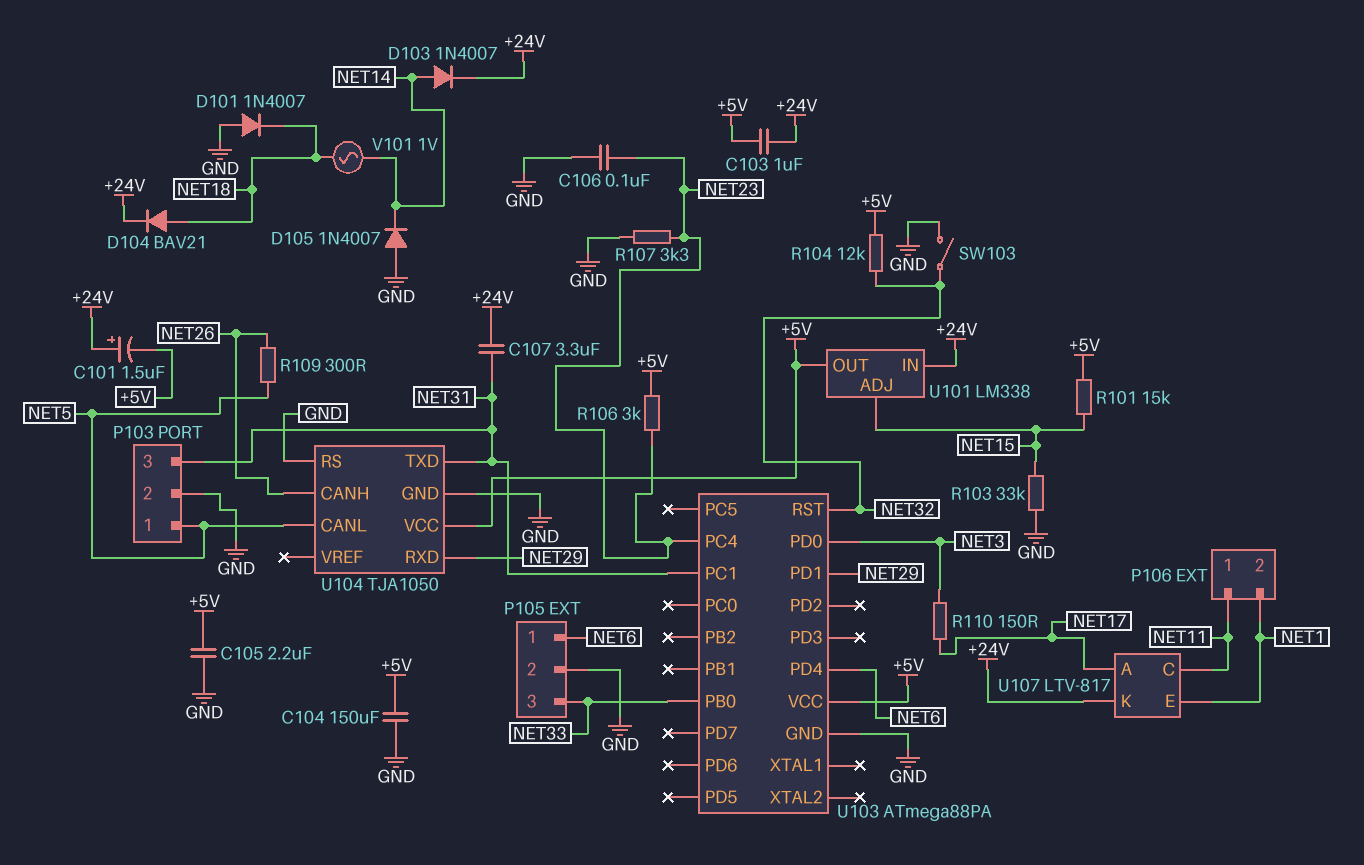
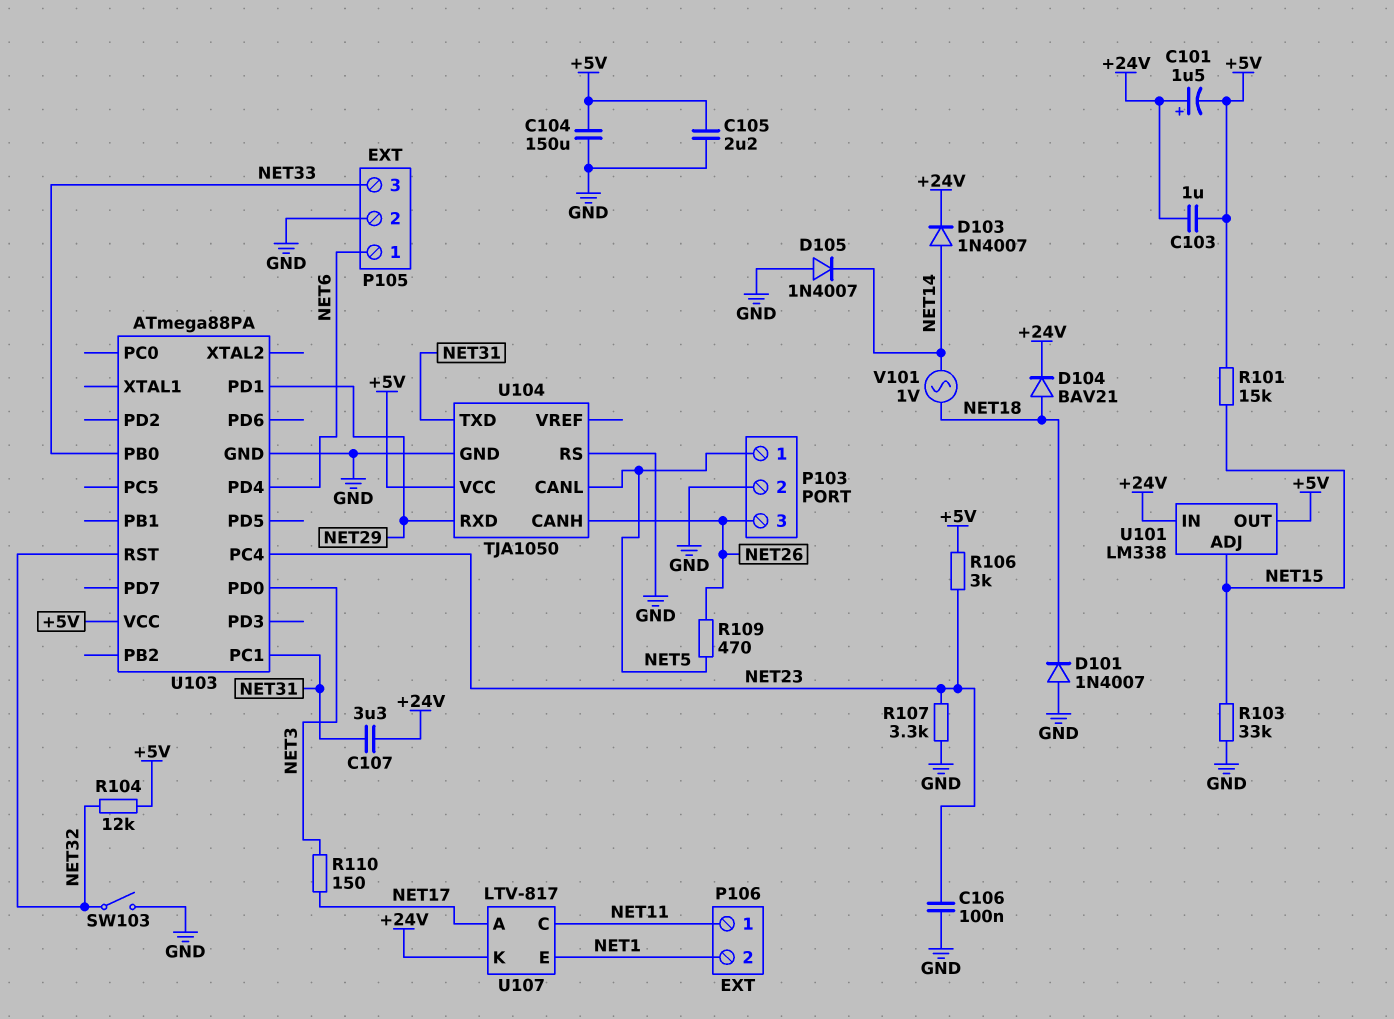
P103 pin 3: NET31 -> NET26
R109: 300 (NET5, NET26) -> 470 (NET5, NET26)

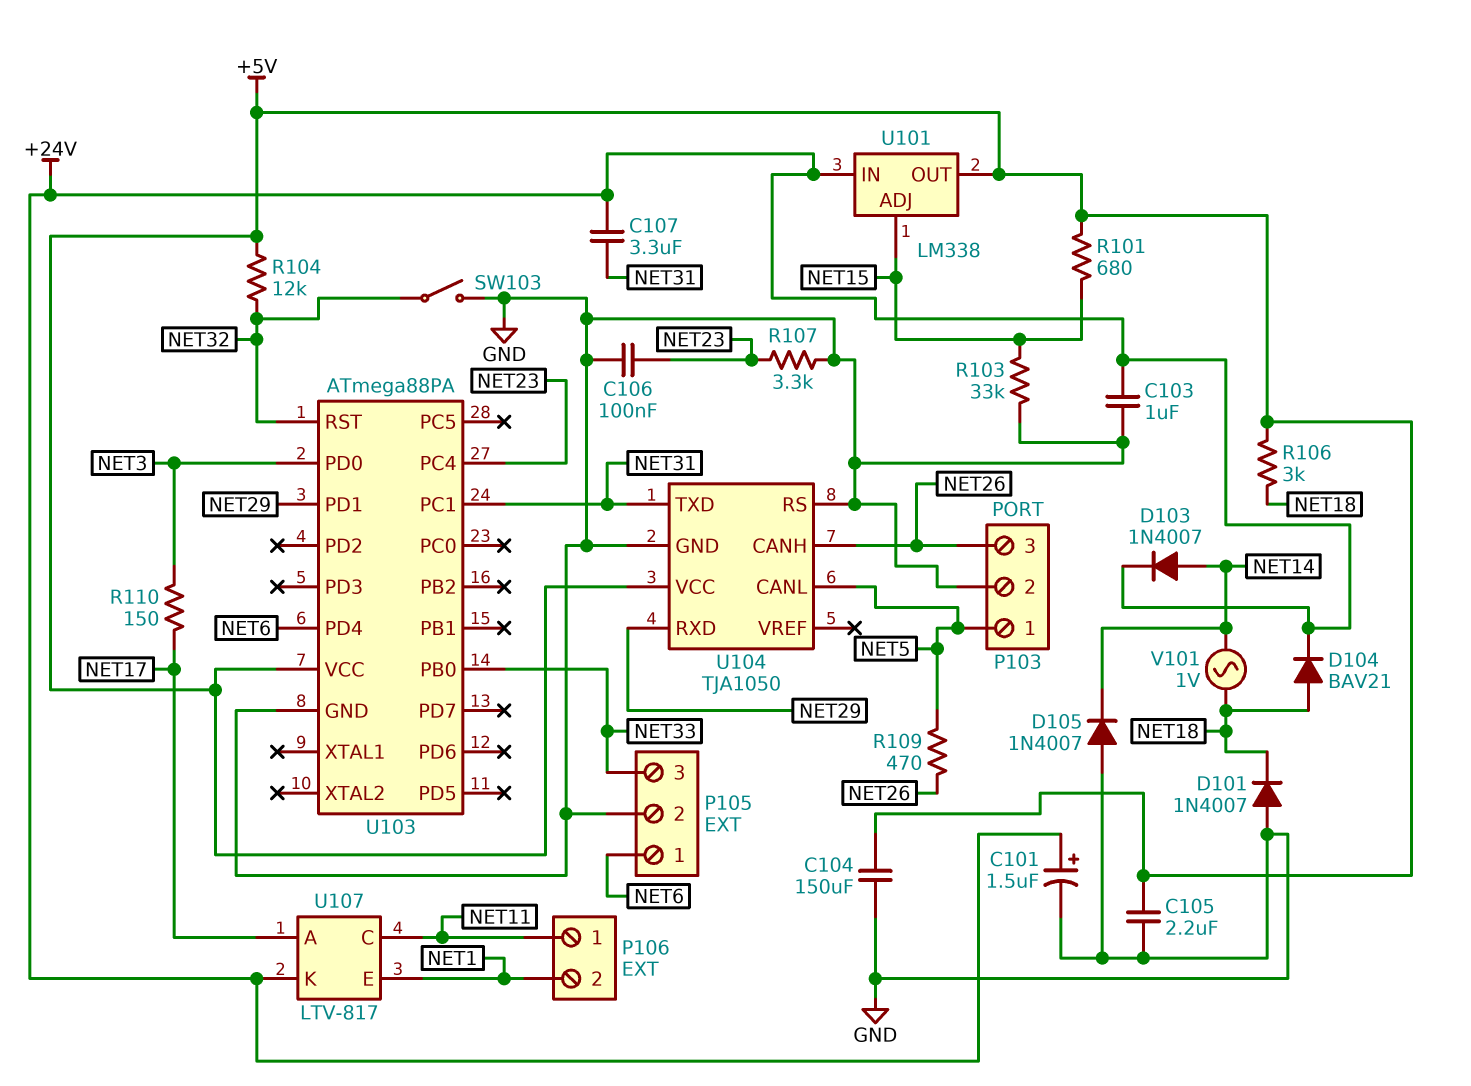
C101: 1.5uF (plus +24V, minus +5V) -> 1.5uF (plus +24V, minus GND)
C103: 1uF (+5V, +24V) -> 1uF (+24V, GND)
R101: 15k (+5V, NET15) -> 680 (+5V, NET15)
R106: 3k (+5V, NET23) -> 3k (+5V, NET18)

